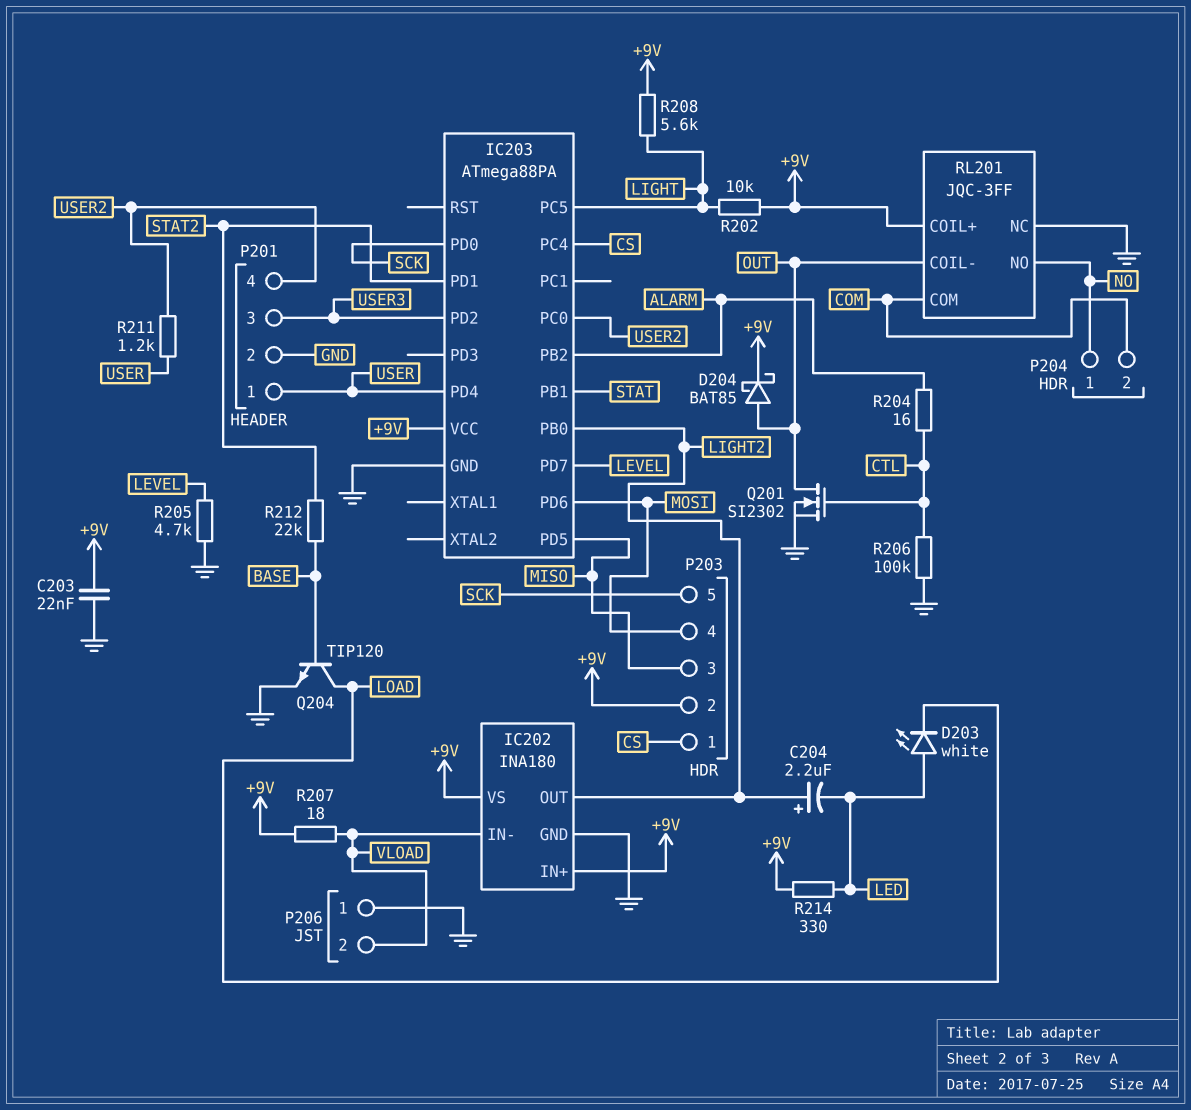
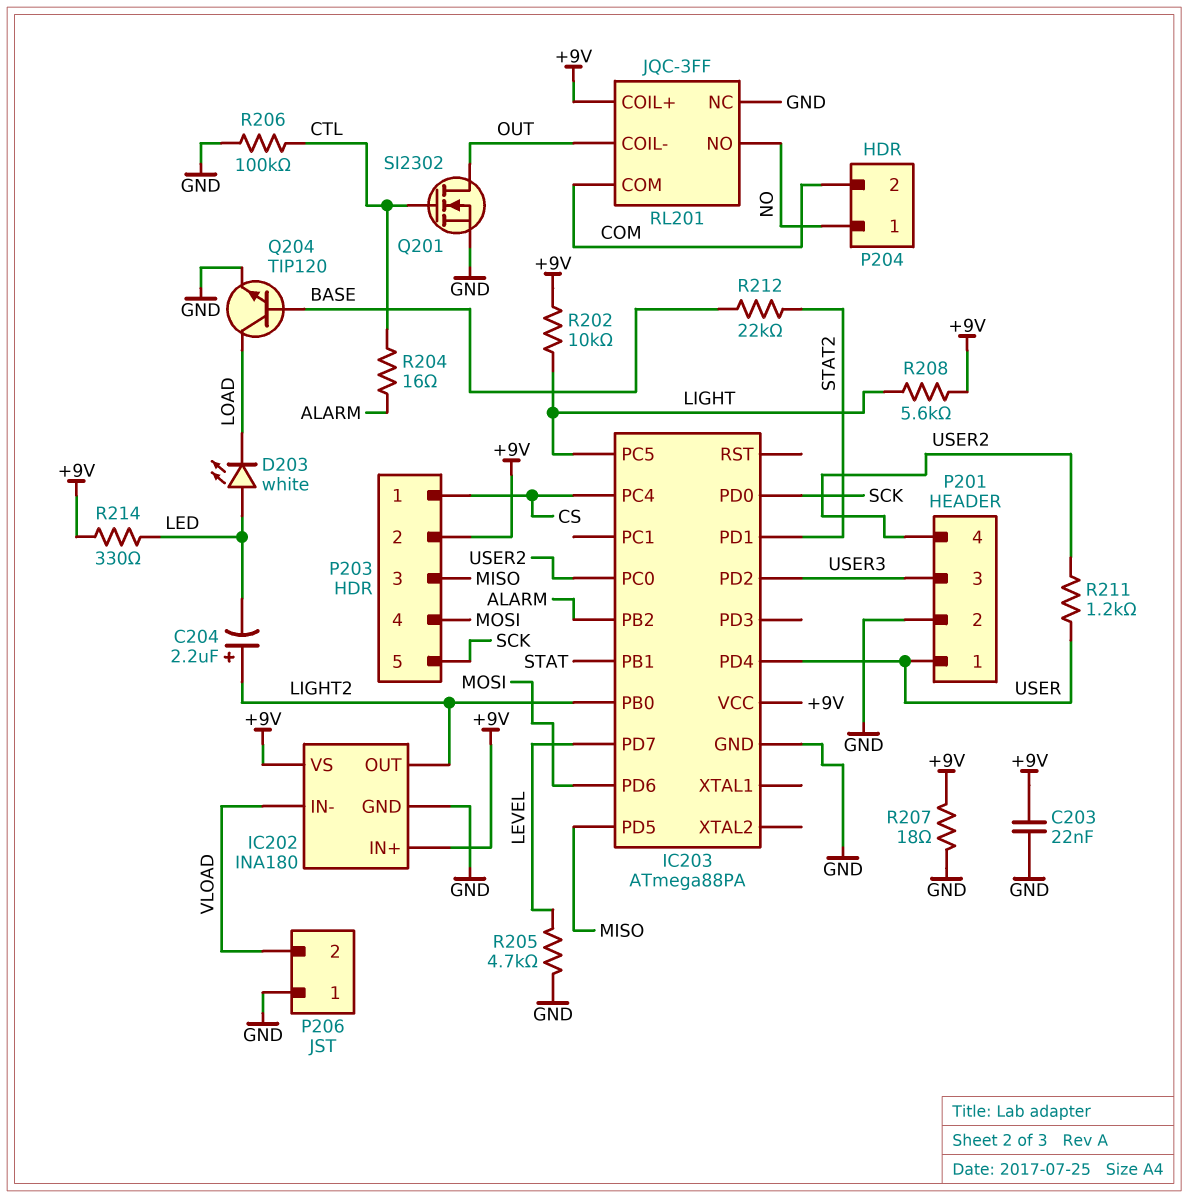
D204: schottky BAT85 (A OUT, K +9V) -> none
R207: 18 (+9V, VLOAD) -> 18 (+9V, GND)

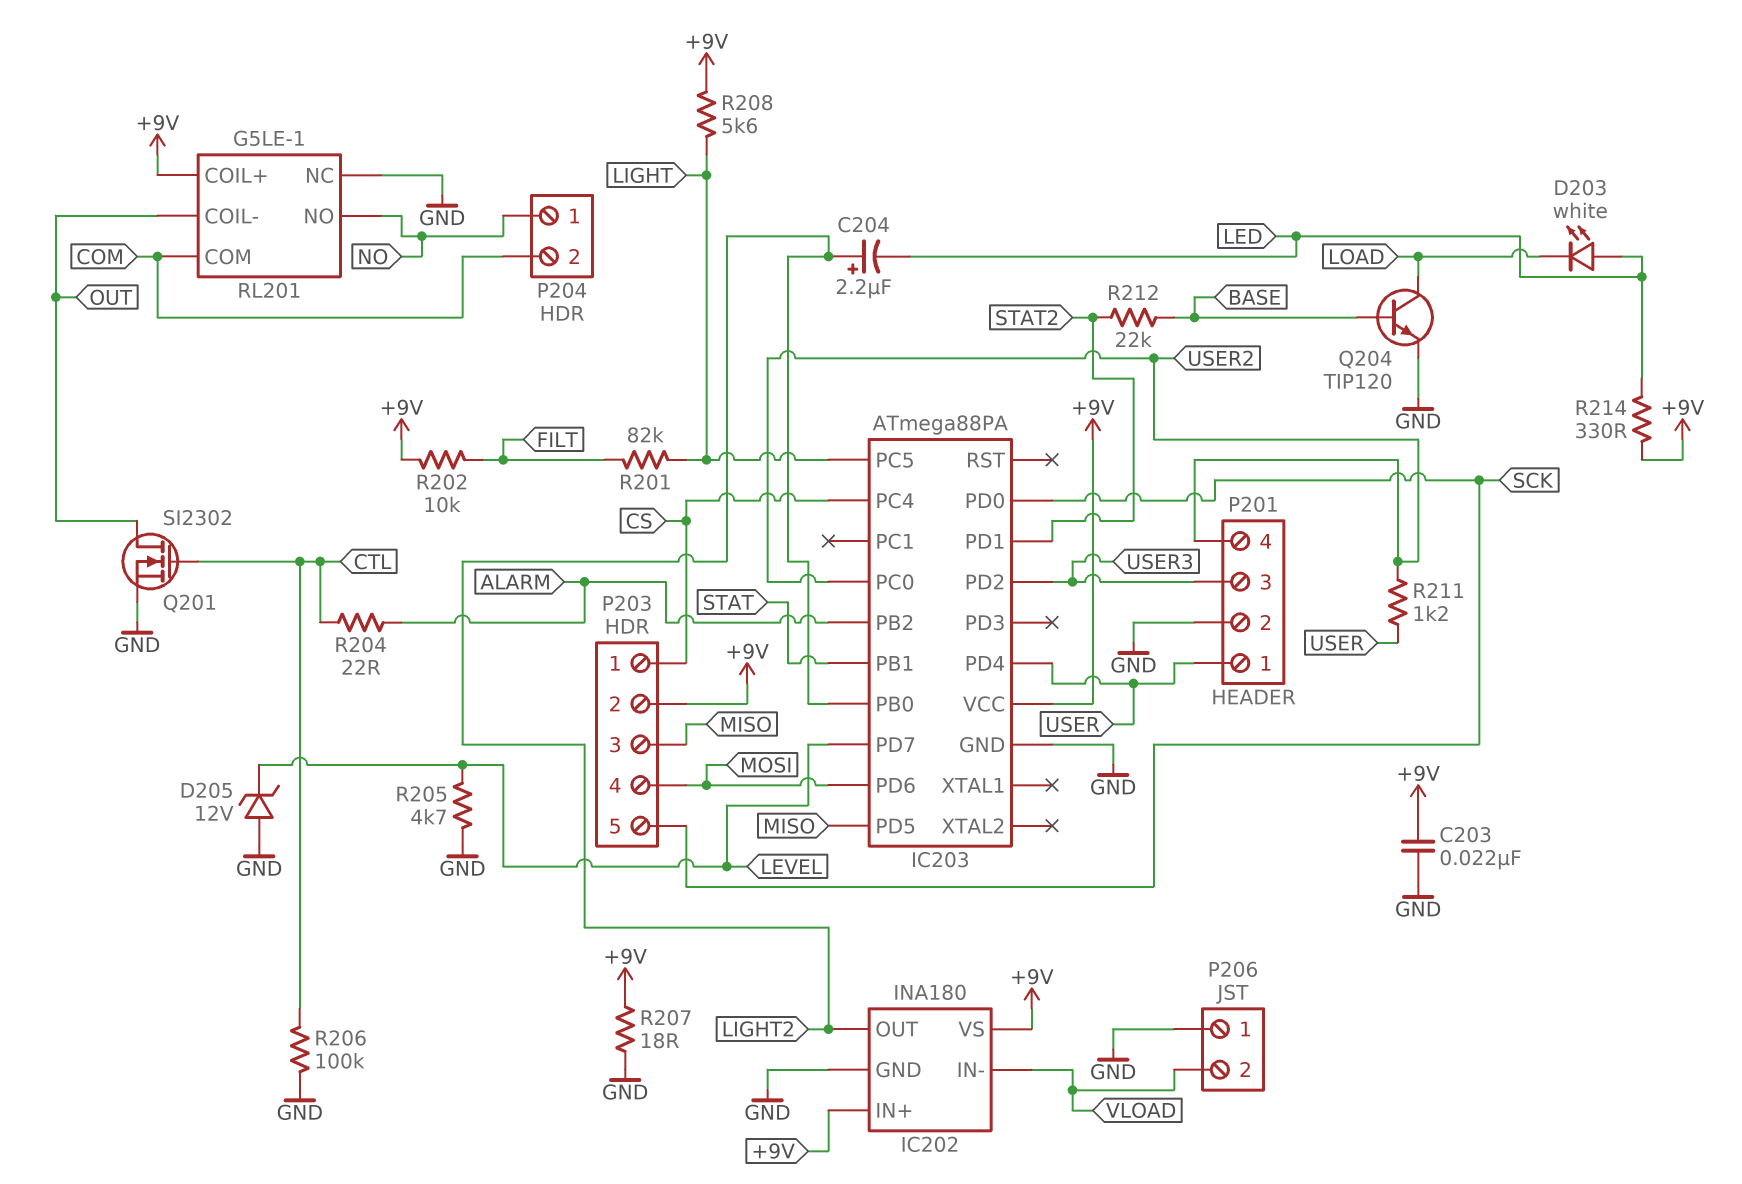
D205: none -> zener 12V (A GND, K LEVEL)
R201: none -> 82k (FILT, LIGHT)
R202: 10k (+9V, LIGHT) -> 10k (+9V, FILT)
R204: 16 (ALARM, CTL) -> 22 (ALARM, CTL)
RL201: JQC-3FF -> G5LE-1

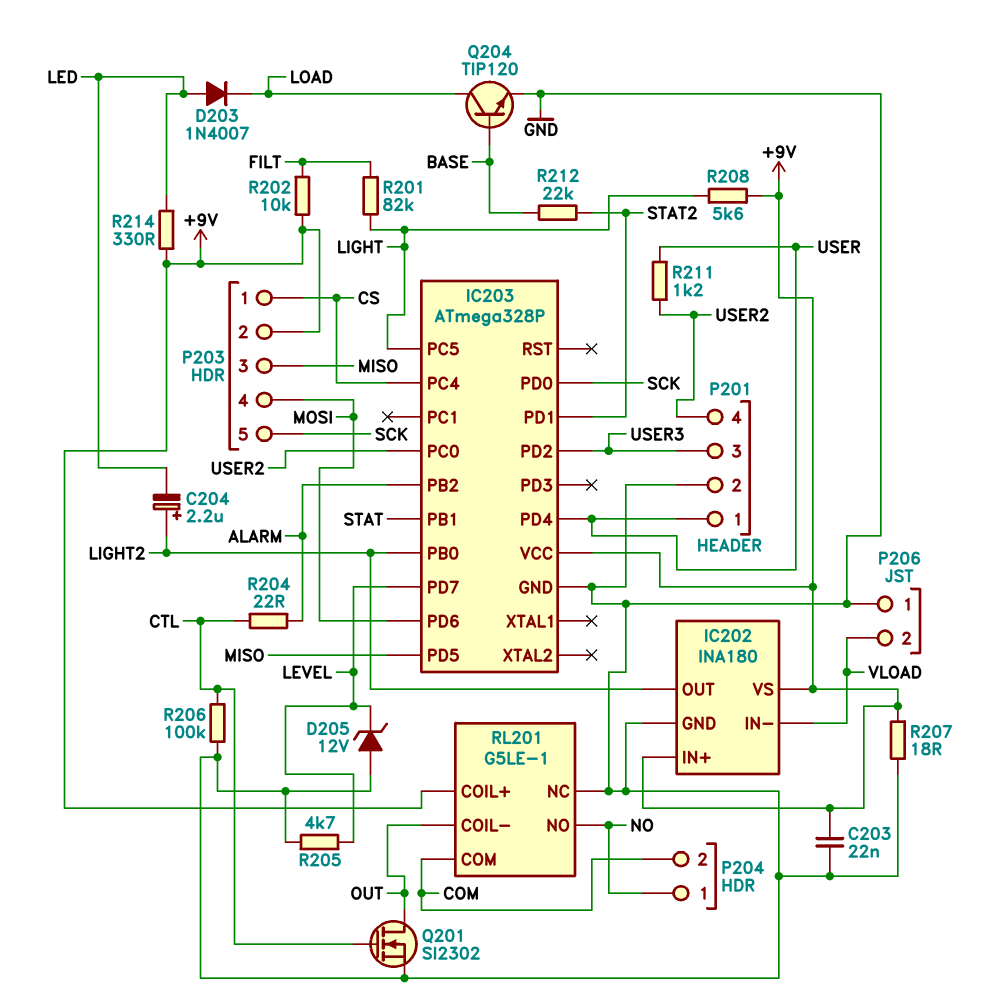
D203: LED white (A LED, K LOAD) -> diode 1N4007 (A LED, K LOAD)
IC203: ATmega88PA -> ATmega328P

